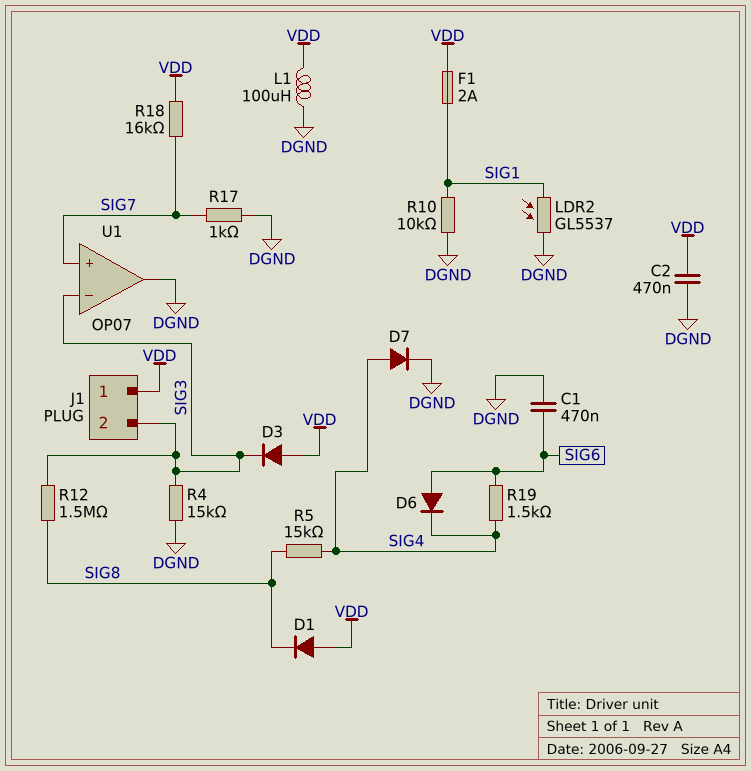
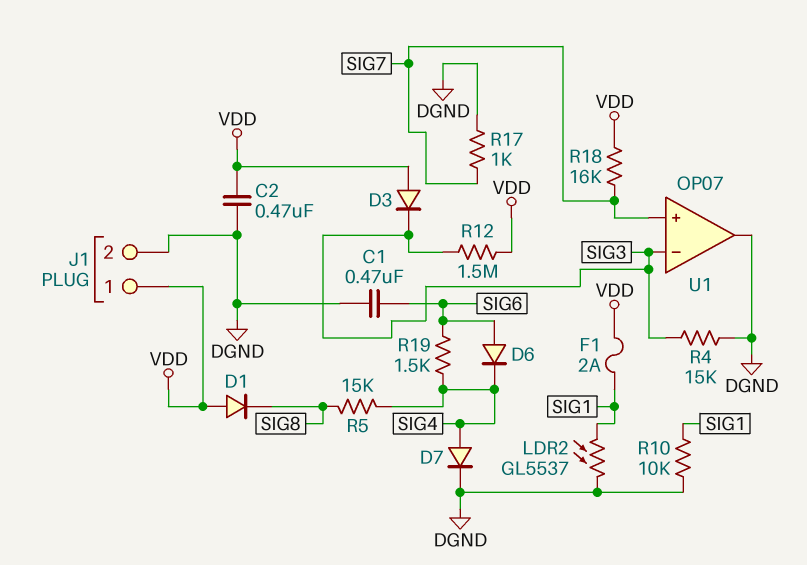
J1 pin 2: SIG3 -> DGND
L1: 100uH (DGND, VDD) -> none
R12: 1.5M (SIG3, SIG8) -> 1.5M (SIG3, VDD)

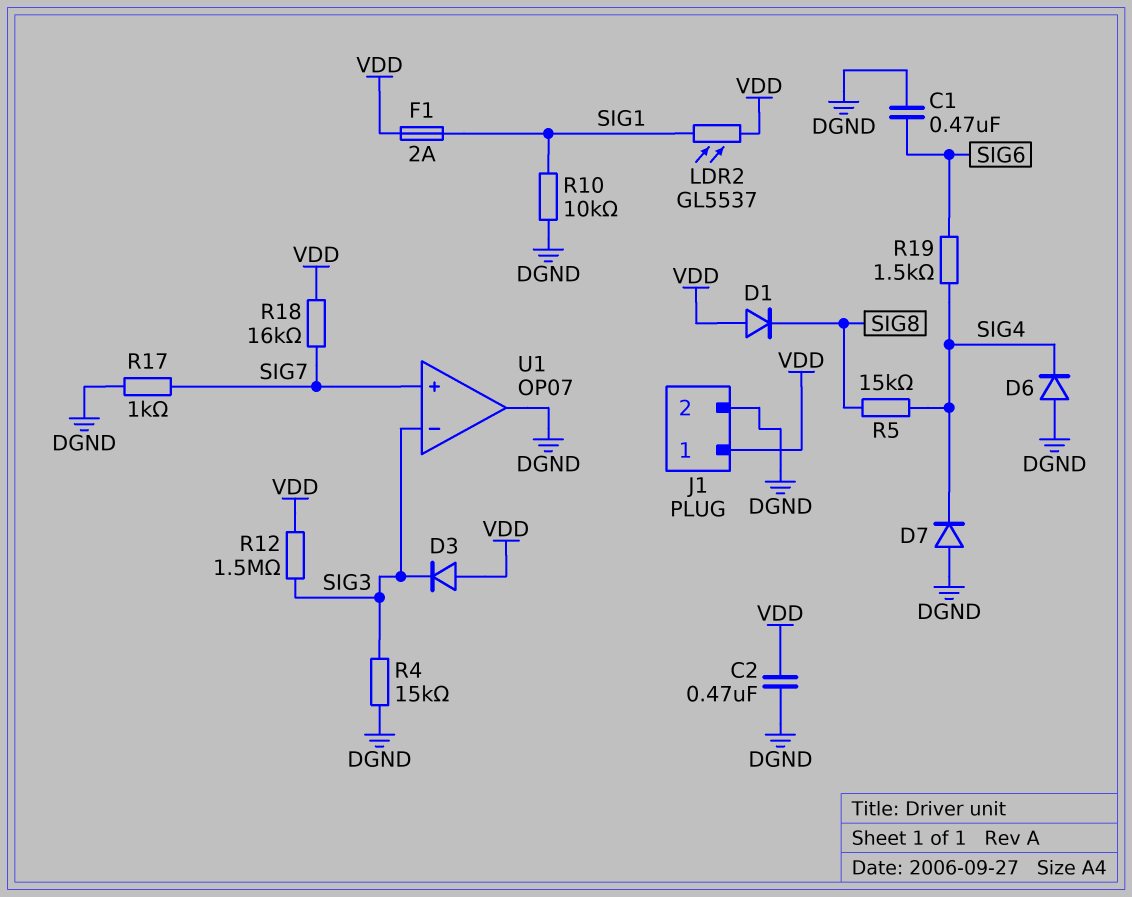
D6: diode (A SIG6, K SIG4) -> diode (A DGND, K SIG4)
D7: diode (A SIG4, K DGND) -> diode (A DGND, K SIG4)
LDR2: GL5537 (DGND, SIG1) -> GL5537 (SIG1, VDD)

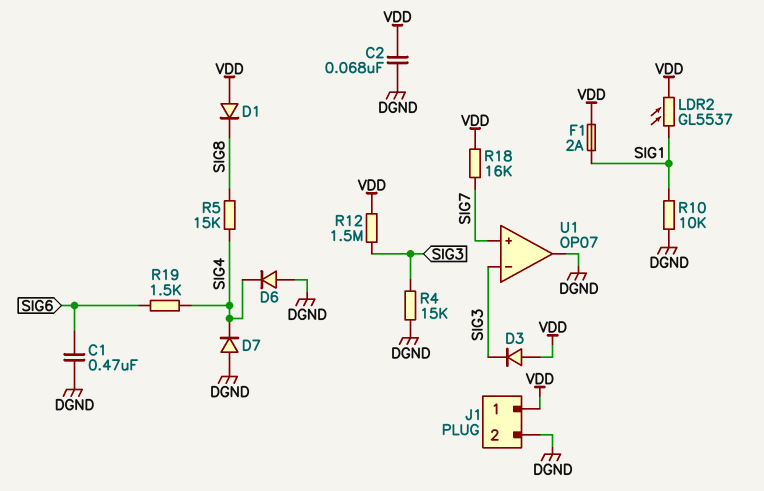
C2: 470nF (DGND, VDD) -> 68nF (DGND, VDD)
R17: 1k (DGND, SIG7) -> none

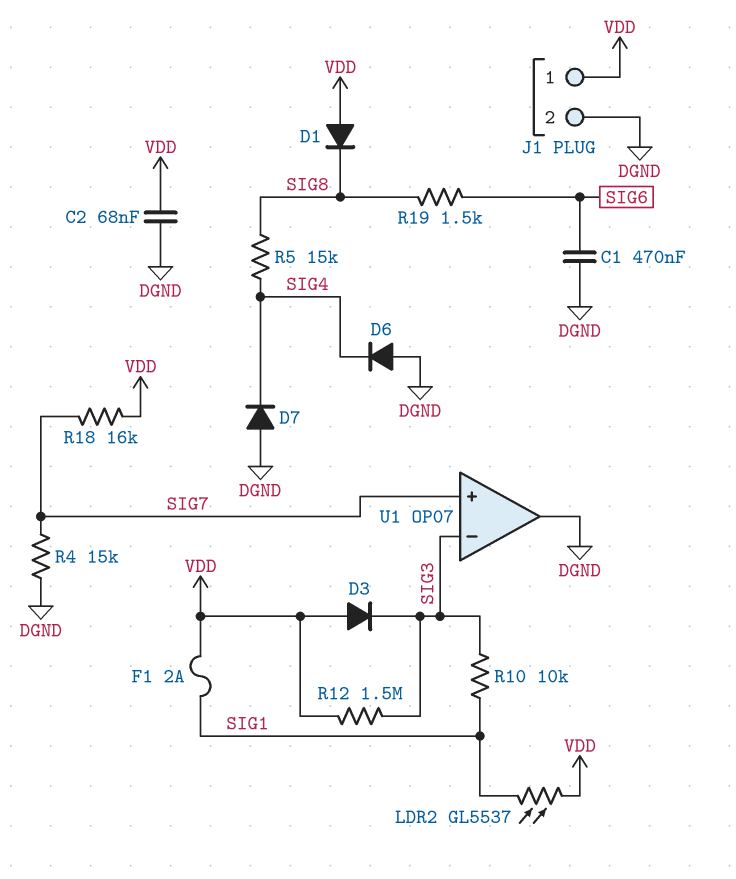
R4: 15k (DGND, SIG3) -> 15k (DGND, SIG7)
R10: 10k (DGND, SIG1) -> 10k (SIG1, SIG3)
R19: 1.5k (SIG4, SIG6) -> 1.5k (SIG6, SIG8)

